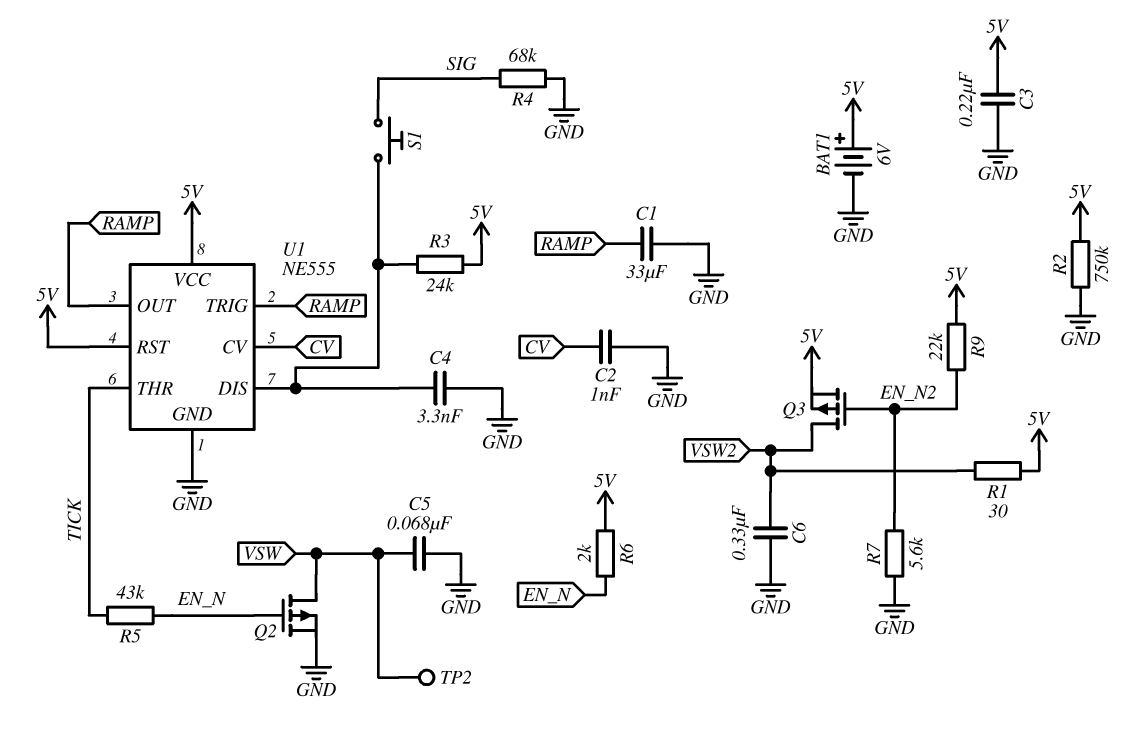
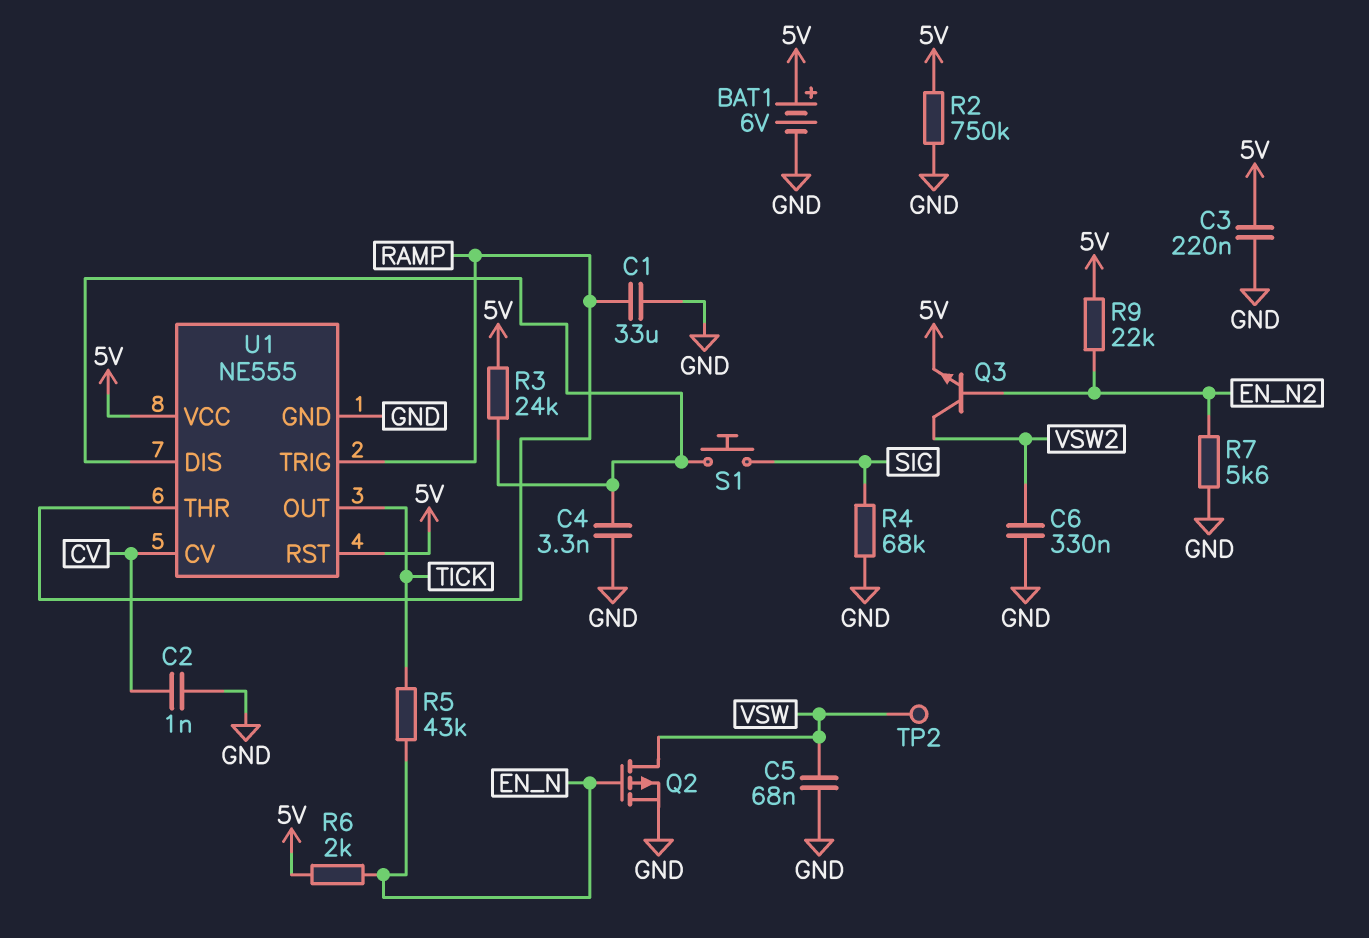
Q3: PMOS (G EN_N2, D VSW2, S 5V) -> NPN (B EN_N2, C VSW2, E 5V)
R1: 30 (5V, VSW2) -> none
U1 pin OUT: RAMP -> TICK
U1 pin THR: TICK -> RAMP

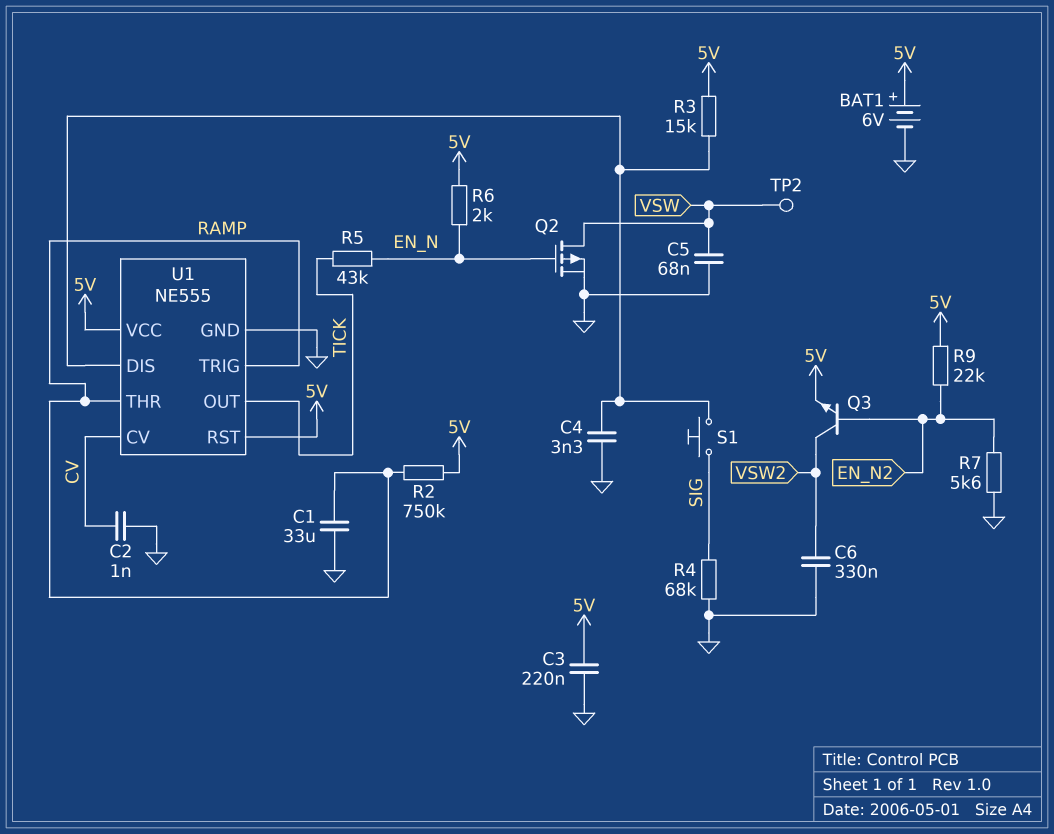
R2: 750k (5V, GND) -> 750k (5V, RAMP)
R3: 24k (5V, U1/DIS) -> 15k (5V, U1/DIS)

